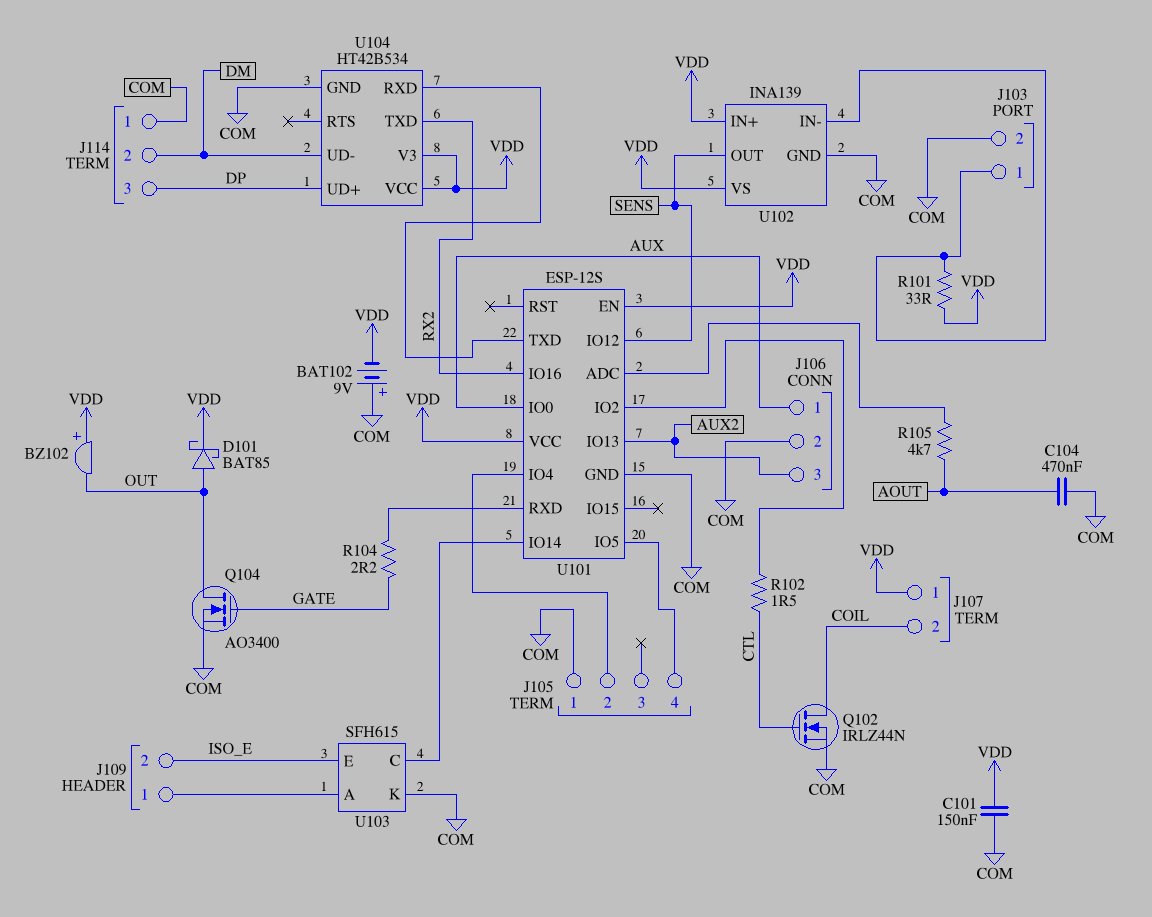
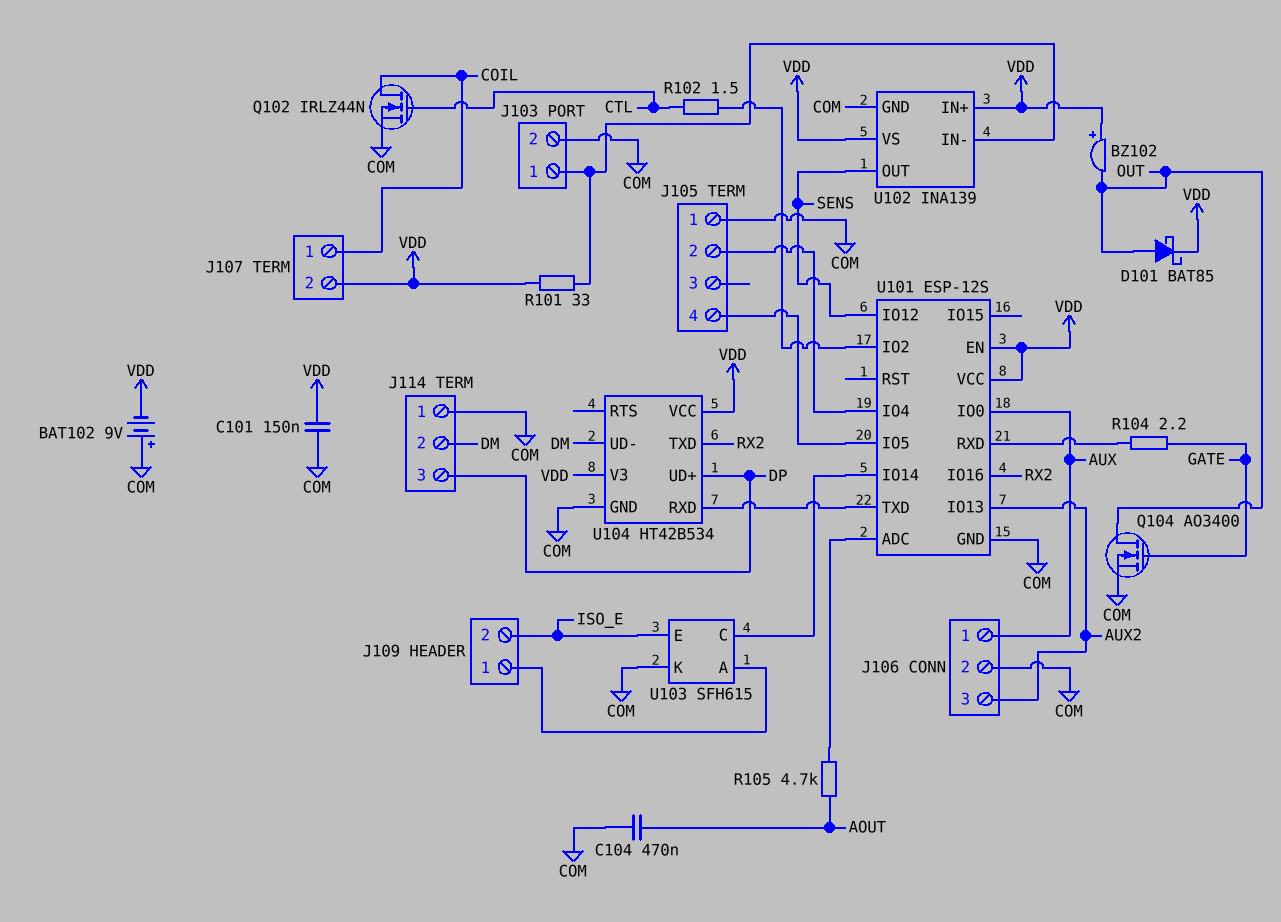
J107 pin 1: VDD -> COIL
J107 pin 2: COIL -> VDD

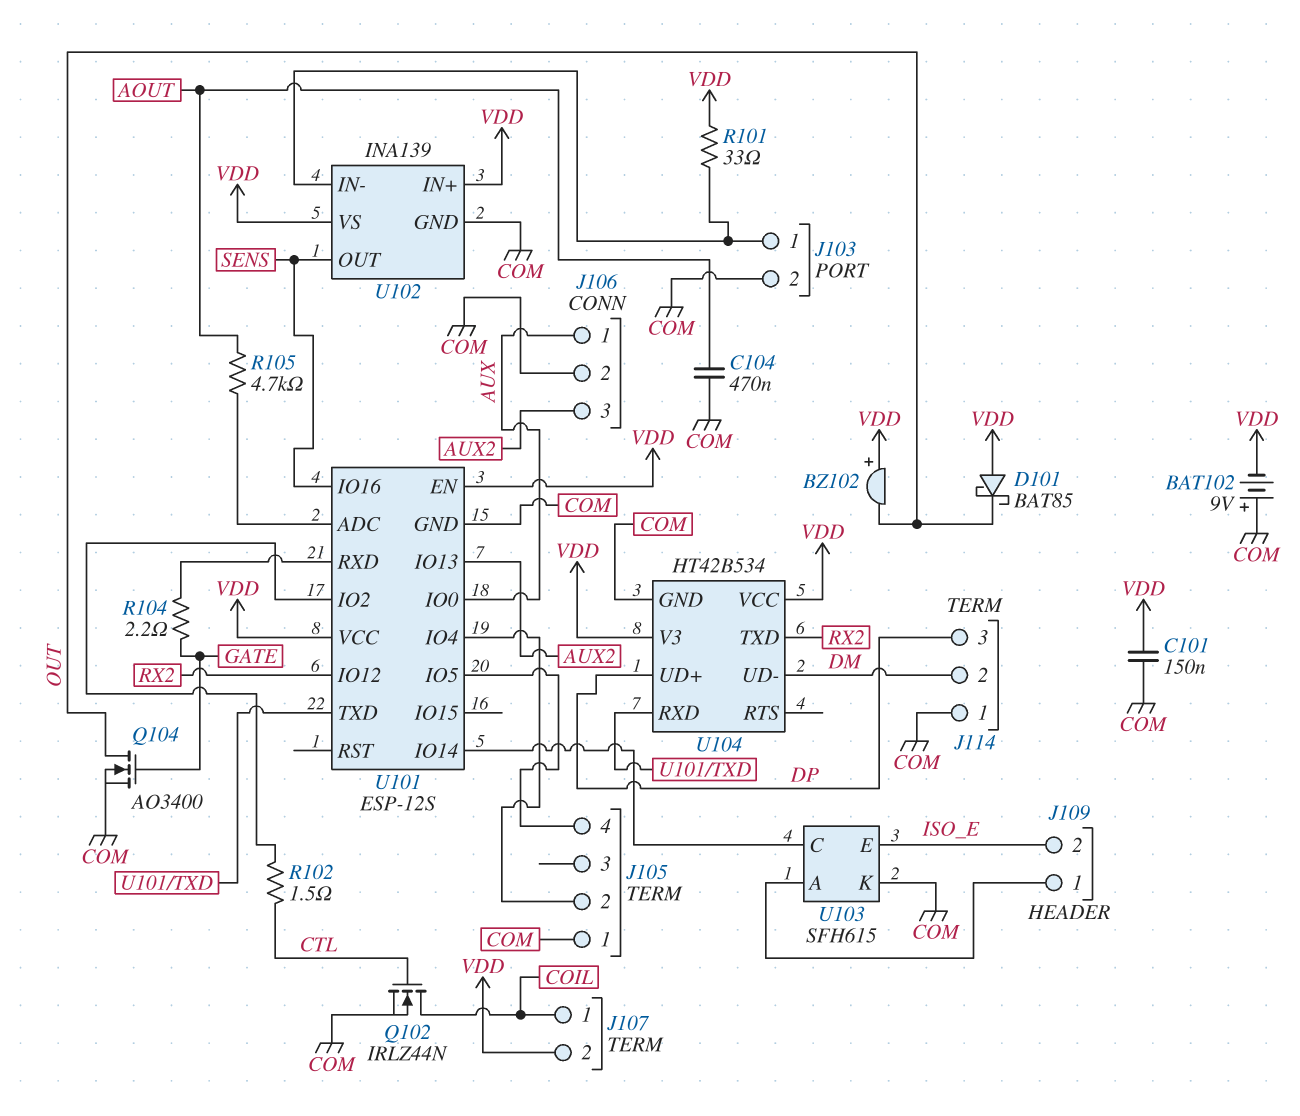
D101: schottky BAT85 (A OUT, K VDD) -> schottky BAT85 (A VDD, K OUT)
U101 pin IO12: SENS -> RX2
U101 pin IO16: RX2 -> SENS

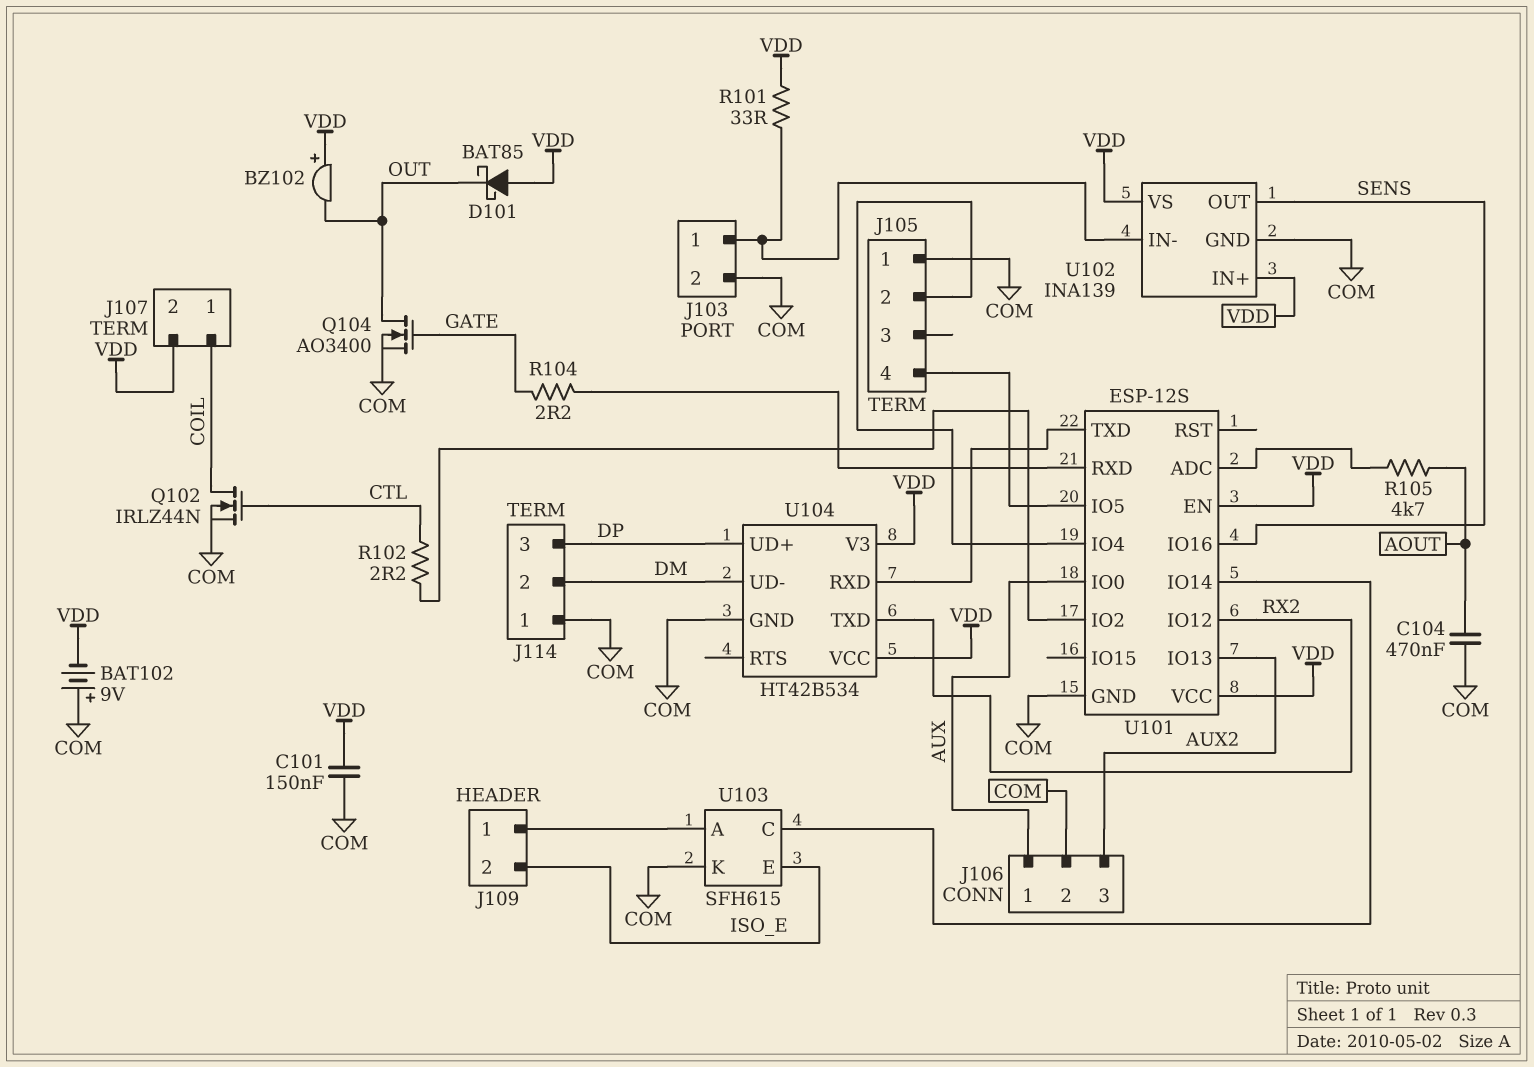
R102: 1.5 (CTL, U101/IO2) -> 2.2 (CTL, U101/IO2)

